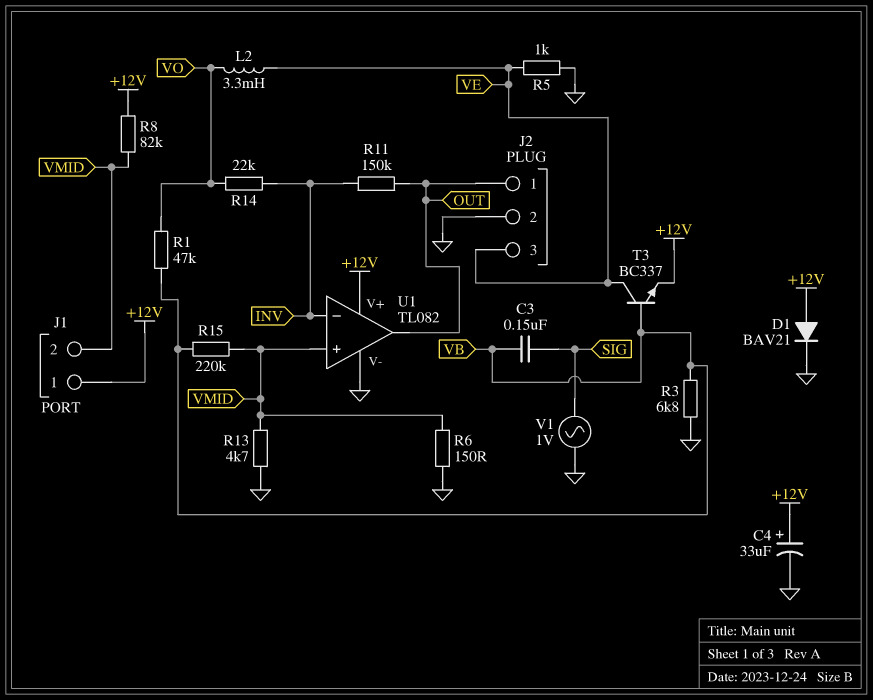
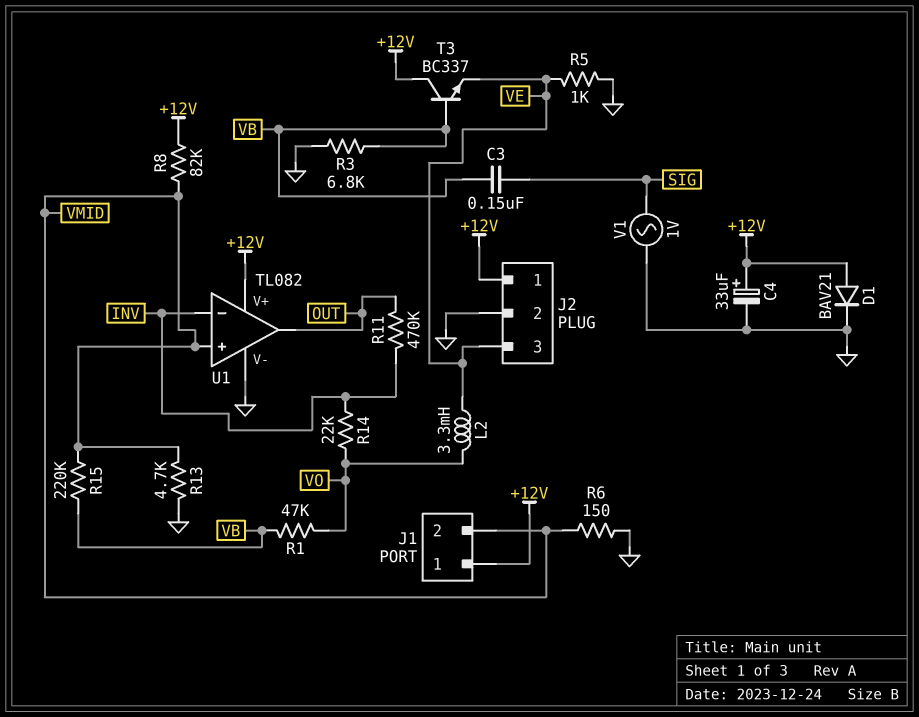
J2 pin 1: OUT -> +12V
R11: 150k (INV, OUT) -> 470k (INV, OUT)
T3: NPN BC337 (B VB, C VE, E +12V) -> NPN BC337 (B VB, C +12V, E VE)

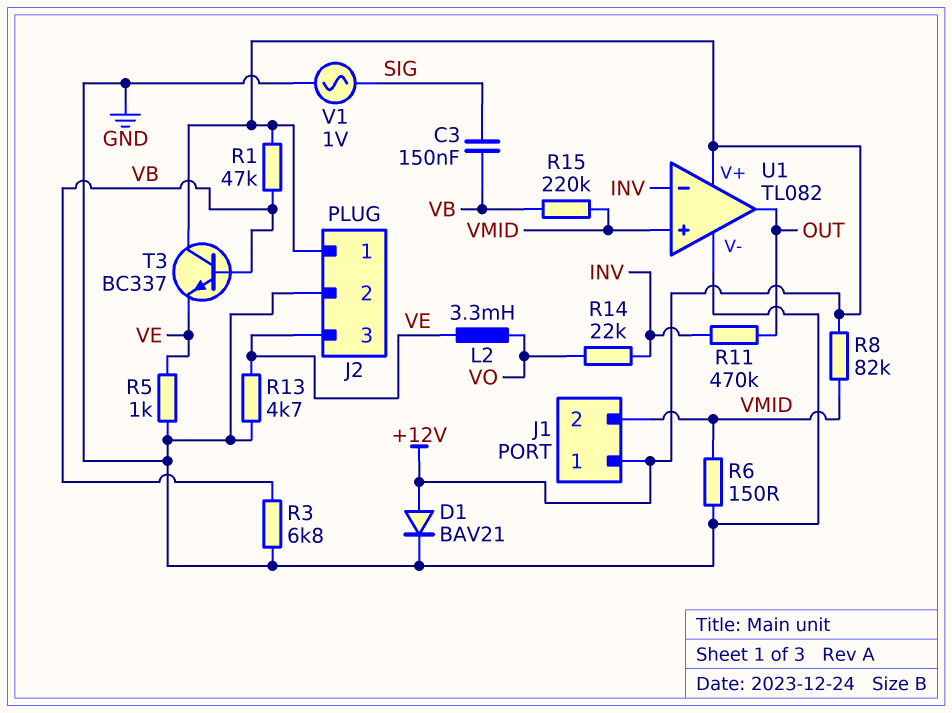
C4: 33uF (plus +12V, minus GND) -> none
R1: 47k (VB, VO) -> 47k (+12V, VB)
R13: 4.7k (GND, VMID) -> 4.7k (GND, VE)

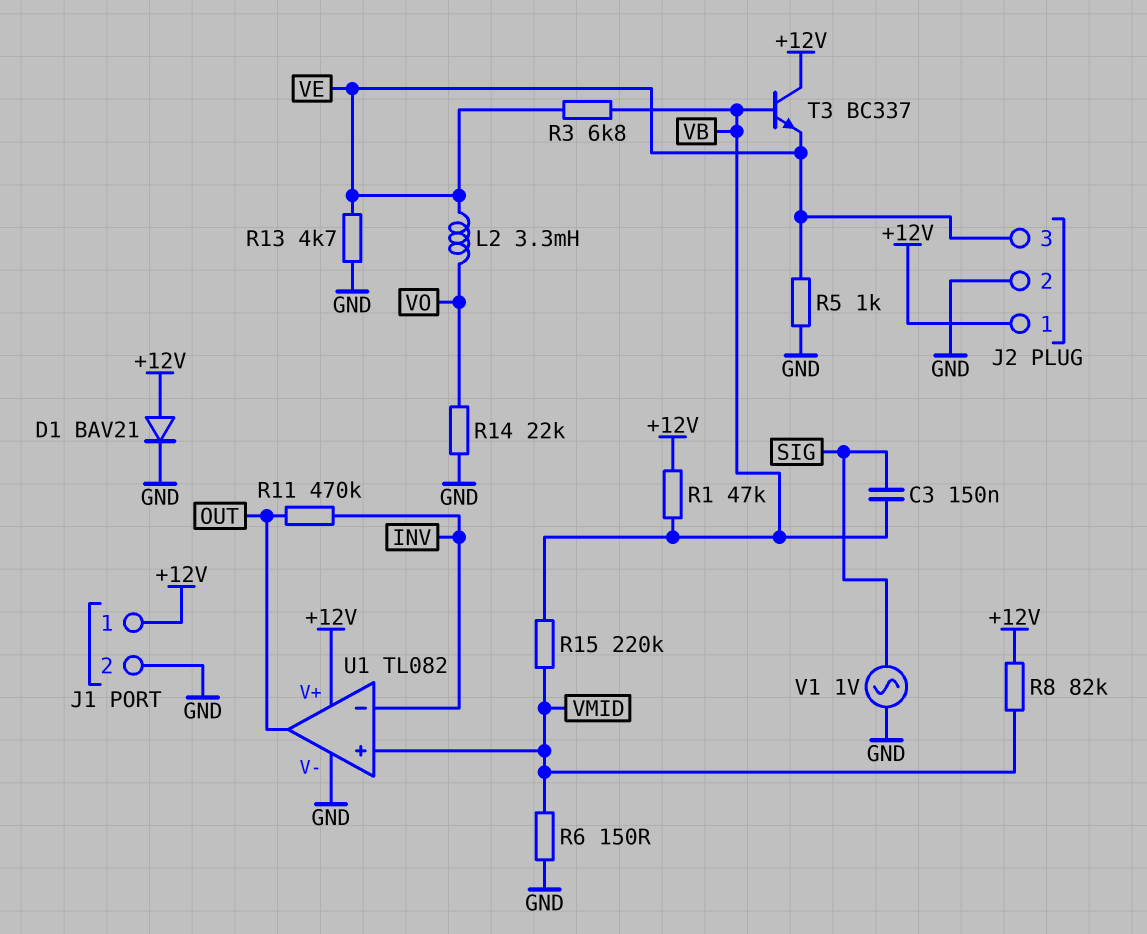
J1 pin 2: VMID -> GND
R3: 6.8k (GND, VB) -> 6.8k (VB, VE)
R14: 22k (INV, VO) -> 22k (GND, VO)

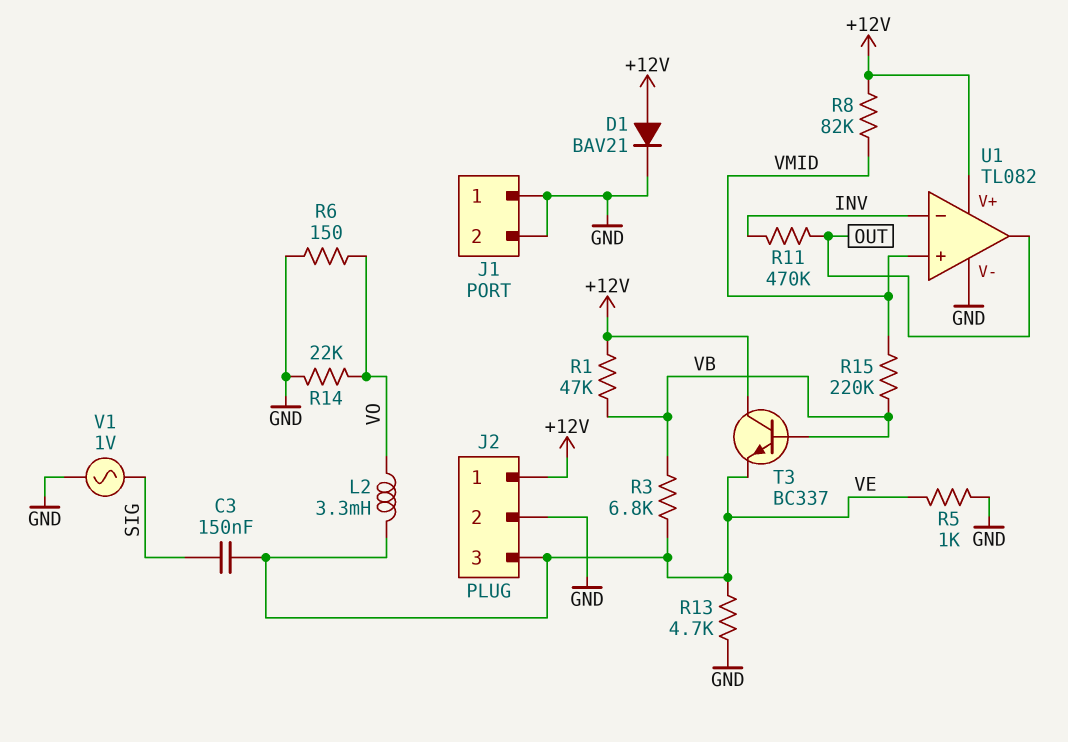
C3: 150nF (SIG, VB) -> 150nF (SIG, VE)
J1 pin 1: +12V -> GND
R6: 150 (GND, VMID) -> 150 (GND, VO)

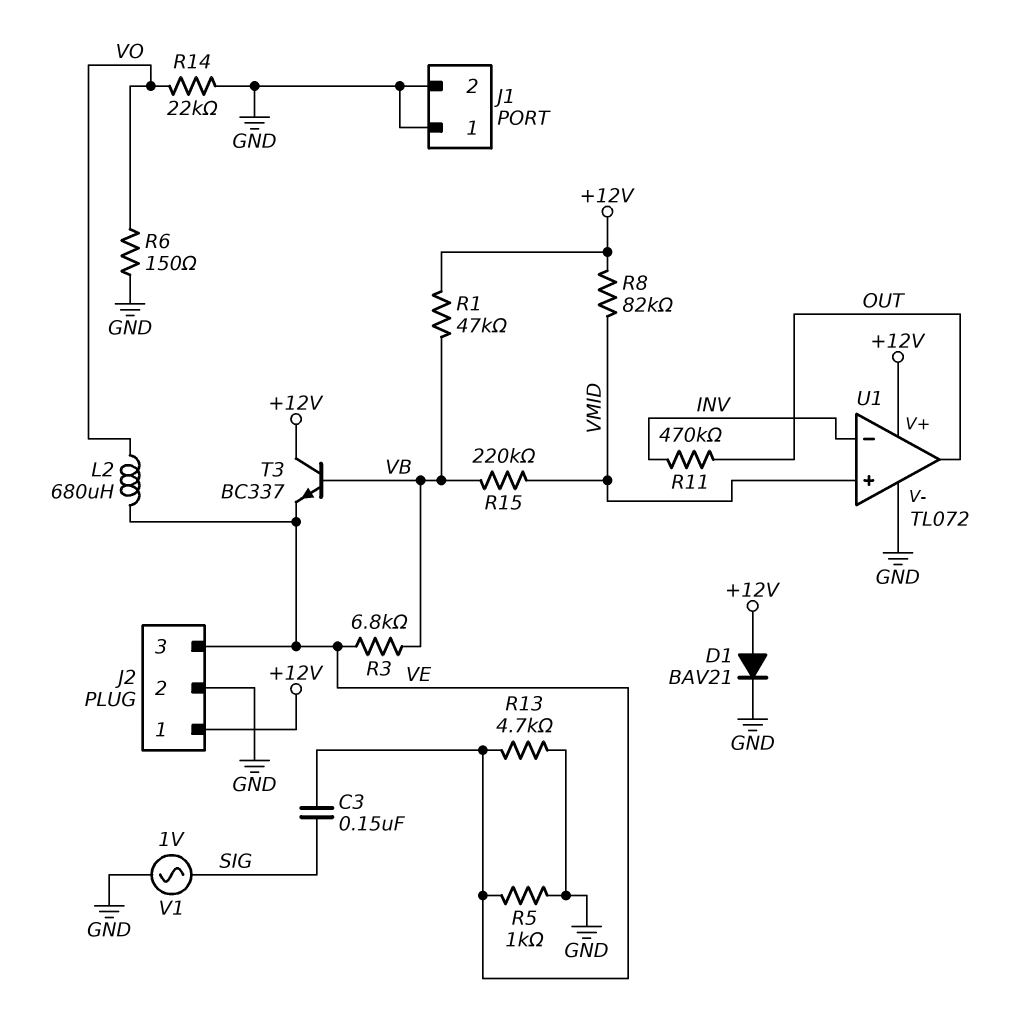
L2: 3.3mH (VE, VO) -> 680uH (VE, VO)
U1: TL082 -> TL072

